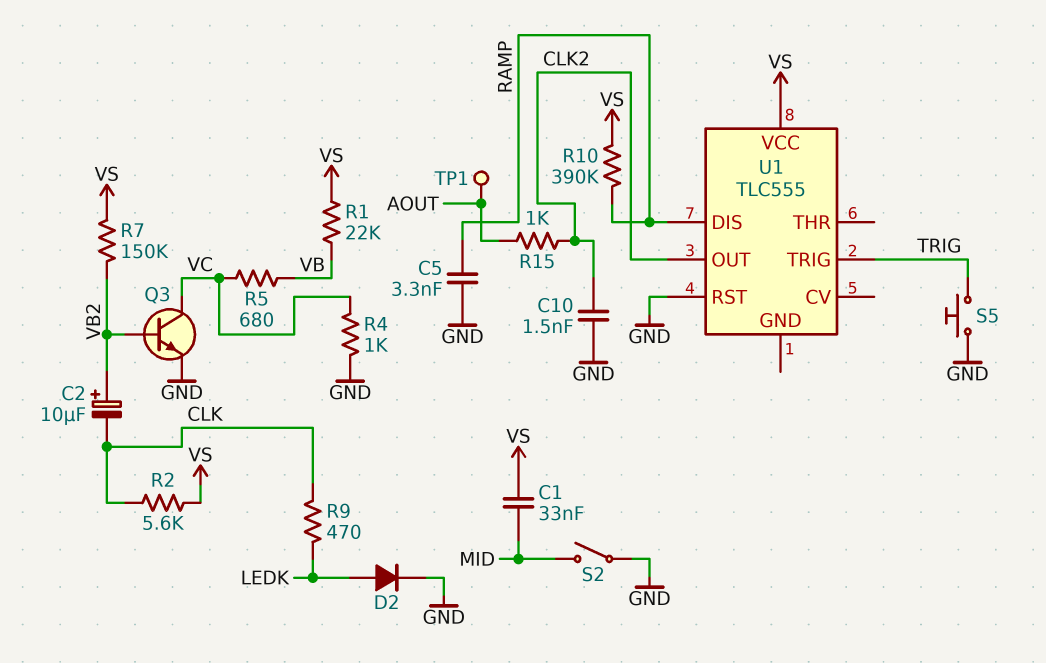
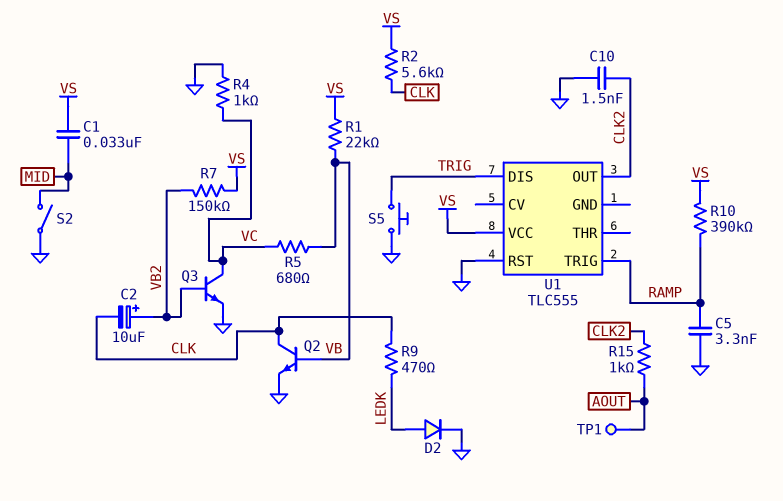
Q2: none -> NPN (B VB, C CLK, E GND)
U1 pin DIS: RAMP -> TRIG
U1 pin TRIG: TRIG -> RAMP

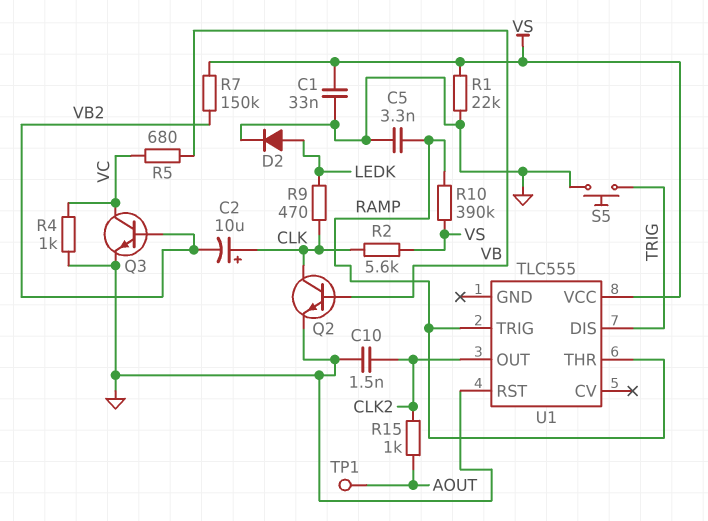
C1: 33nF (MID, VS) -> 33nF (GND, VS)
C2: 10uF (plus VB2, minus CLK) -> 10uF (plus CLK, minus VB2)
R1: 22k (VB, VS) -> 22k (GND, VS)
S2: switch (GND, MID) -> none
U1 pin THR: none -> RAMP

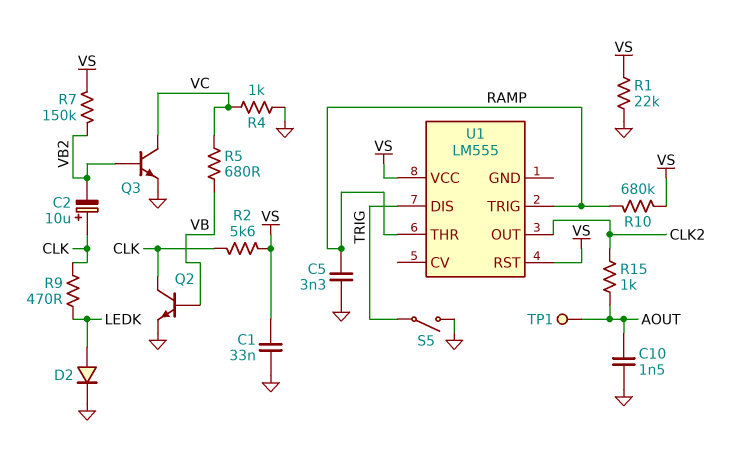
C10: 1.5nF (CLK2, GND) -> 1.5nF (AOUT, GND)
R10: 390k (RAMP, VS) -> 680k (RAMP, VS)
S5: button (GND, TRIG) -> switch (GND, TRIG)
U1: TLC555 -> LM555
U1 pin RST: GND -> VS

